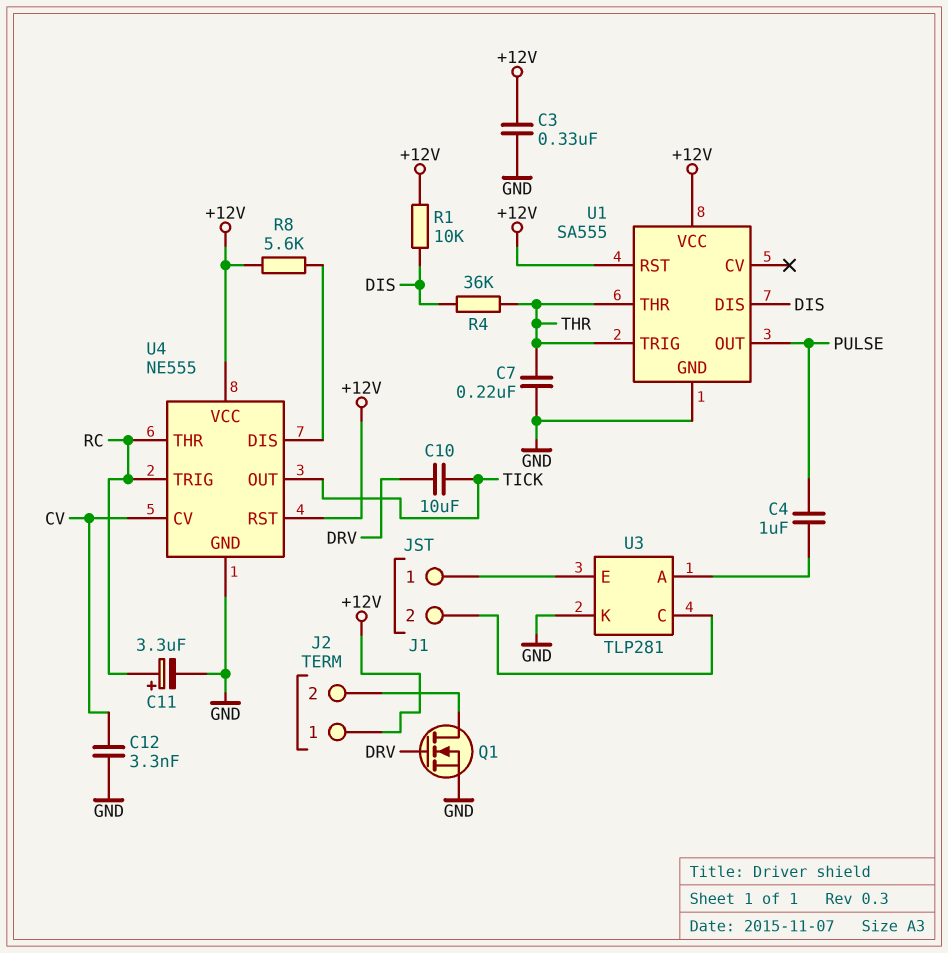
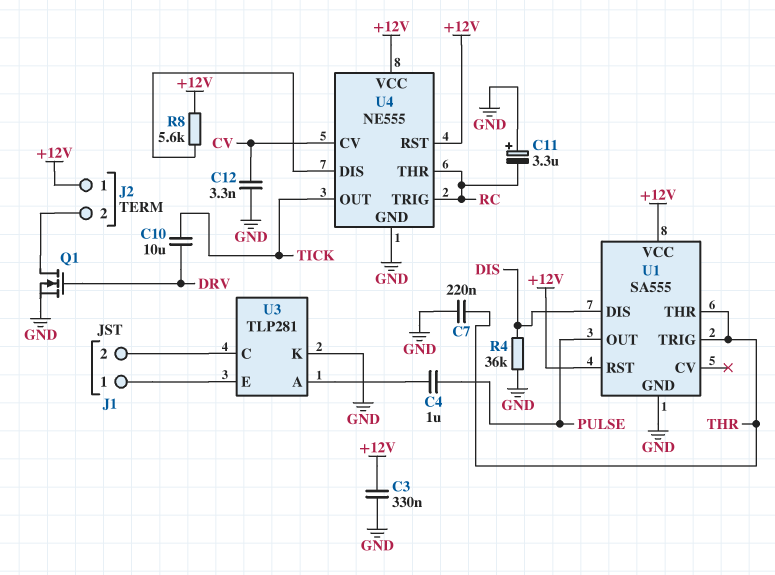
C11: 3.3uF (plus RC, minus GND) -> 3.3uF (plus GND, minus RC)
R1: 10k (+12V, DIS) -> none
R4: 36k (DIS, THR) -> 36k (DIS, GND)

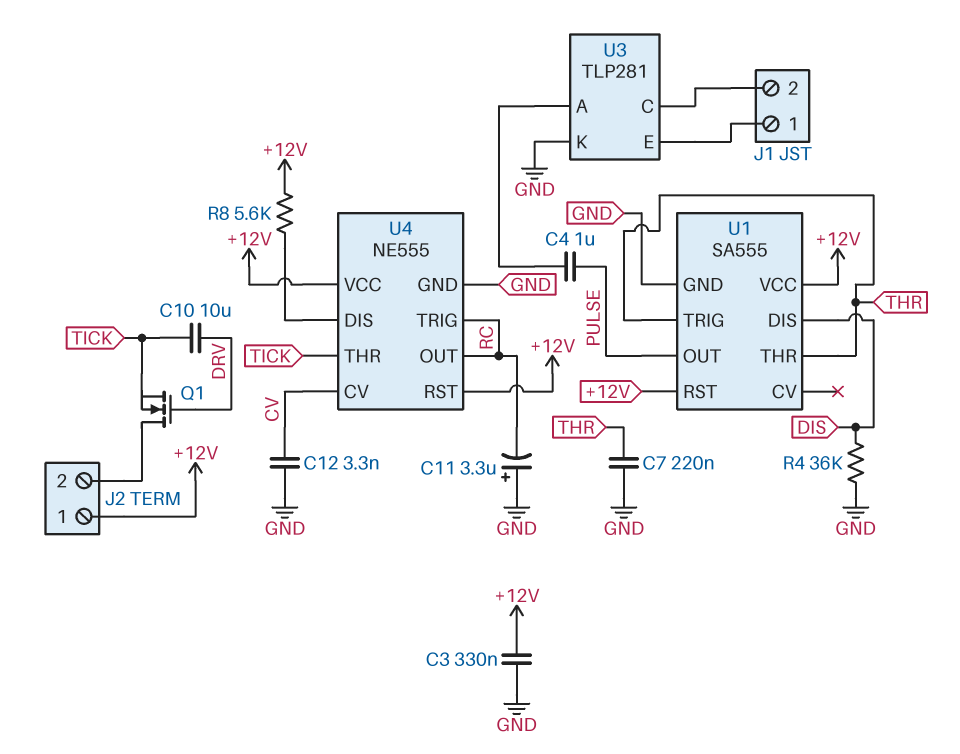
Q1: NMOS (G DRV, D J2/2, S GND) -> NMOS (G DRV, D J2/2, S TICK)
U4 pin OUT: TICK -> RC
U4 pin THR: RC -> TICK

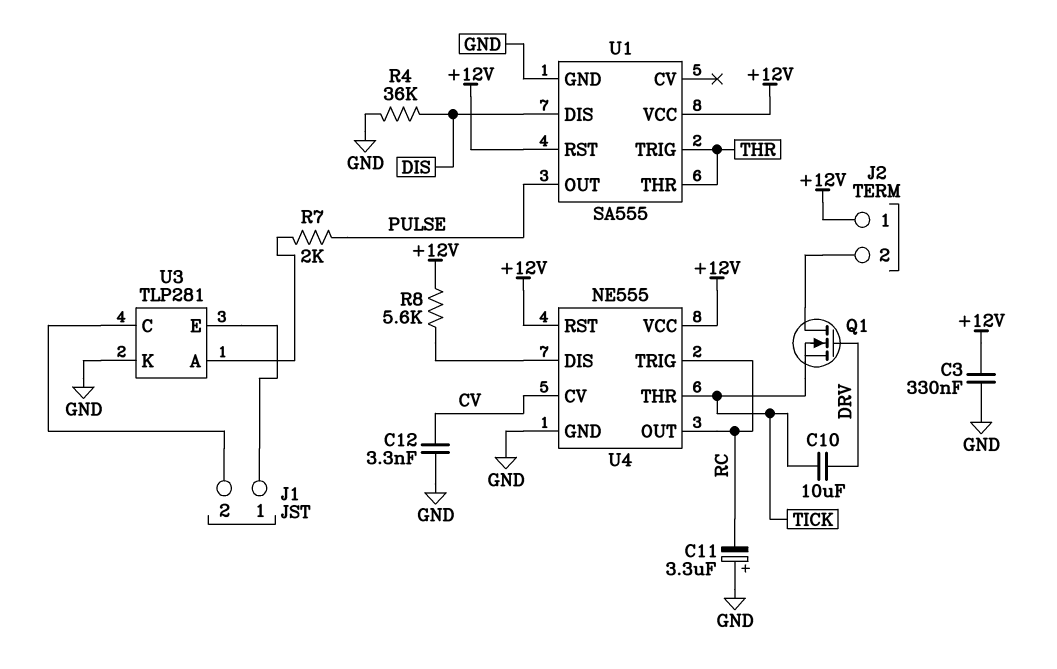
C4: 1uF (PULSE, U3/A) -> none
C7: 220nF (GND, THR) -> none
R7: none -> 2k (PULSE, U3/A)

